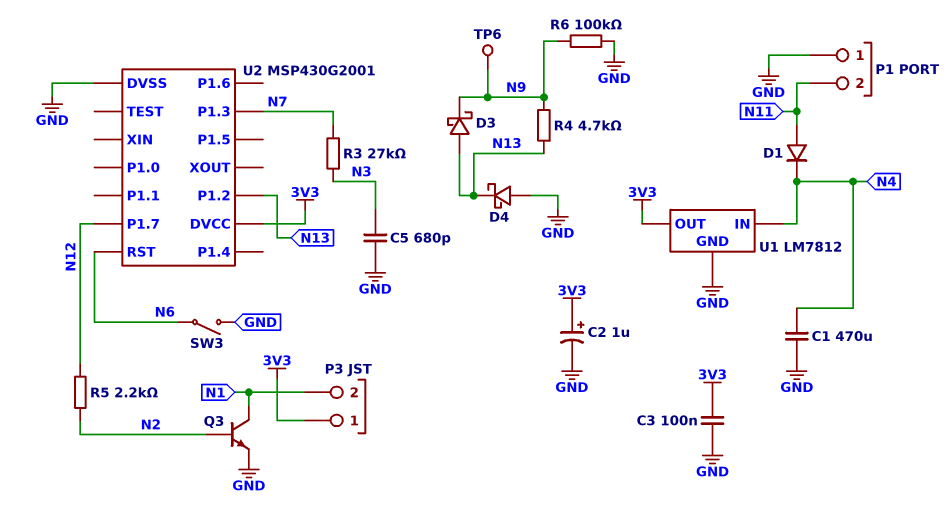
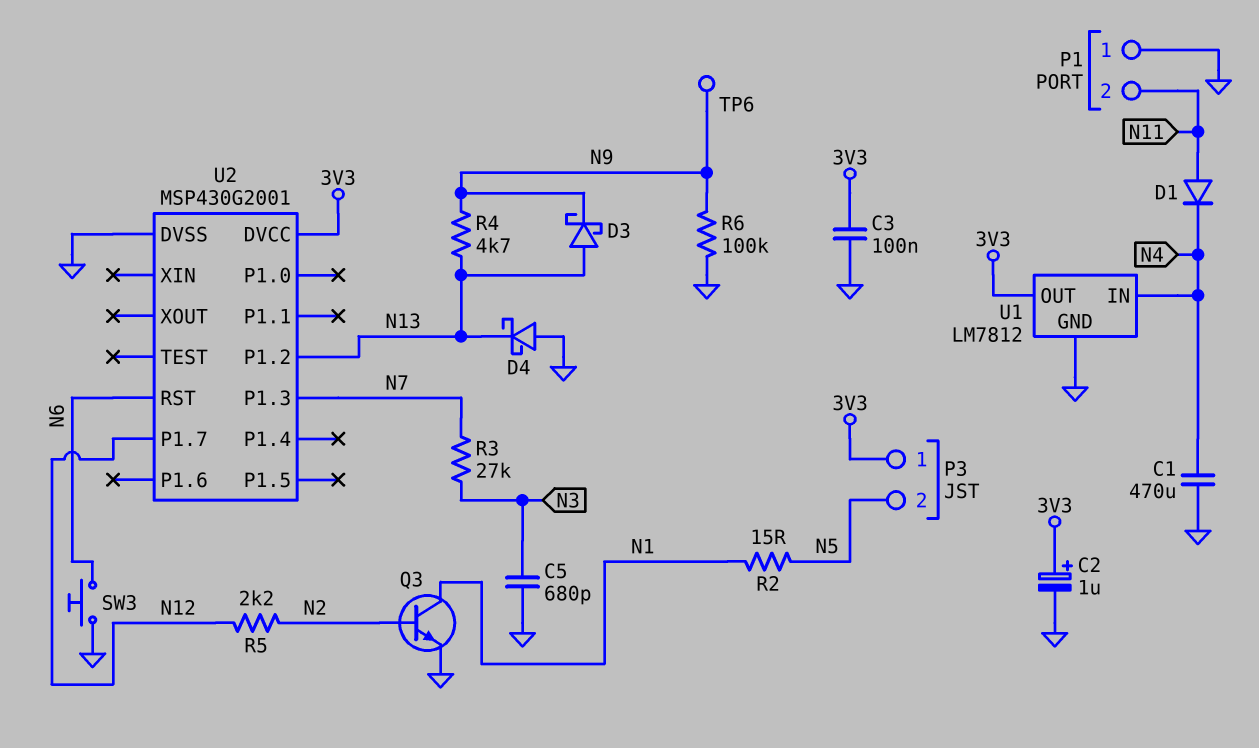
P3 pin 2: N1 -> N5
R2: none -> 15 (N1, N5)
SW3: switch (GND, N6) -> button (GND, N6)

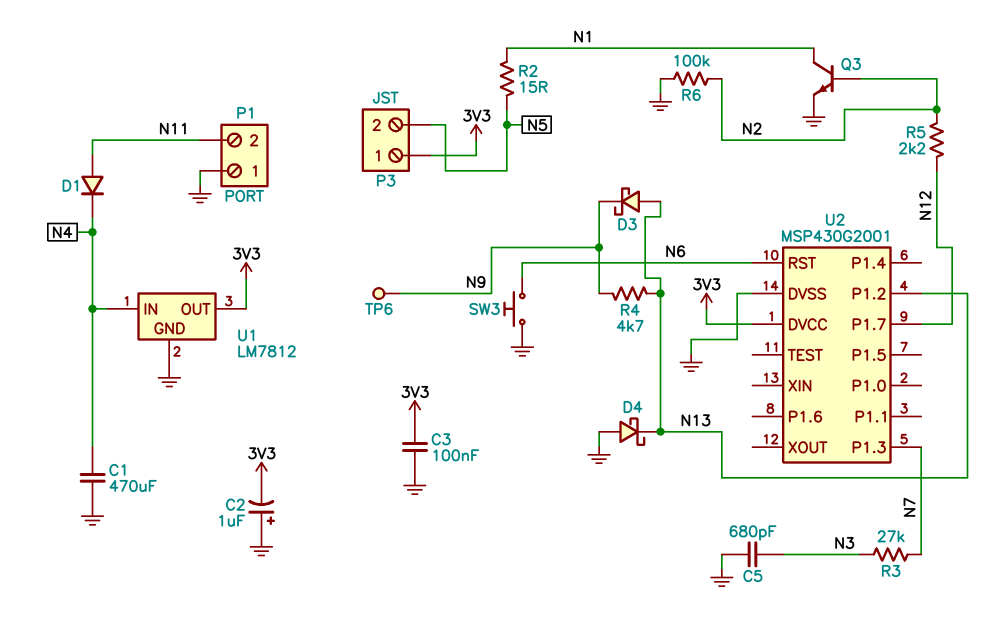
C2: 1uF (plus 3V3, minus GND) -> 1uF (plus GND, minus 3V3)
R6: 100k (GND, N9) -> 100k (GND, N2)

